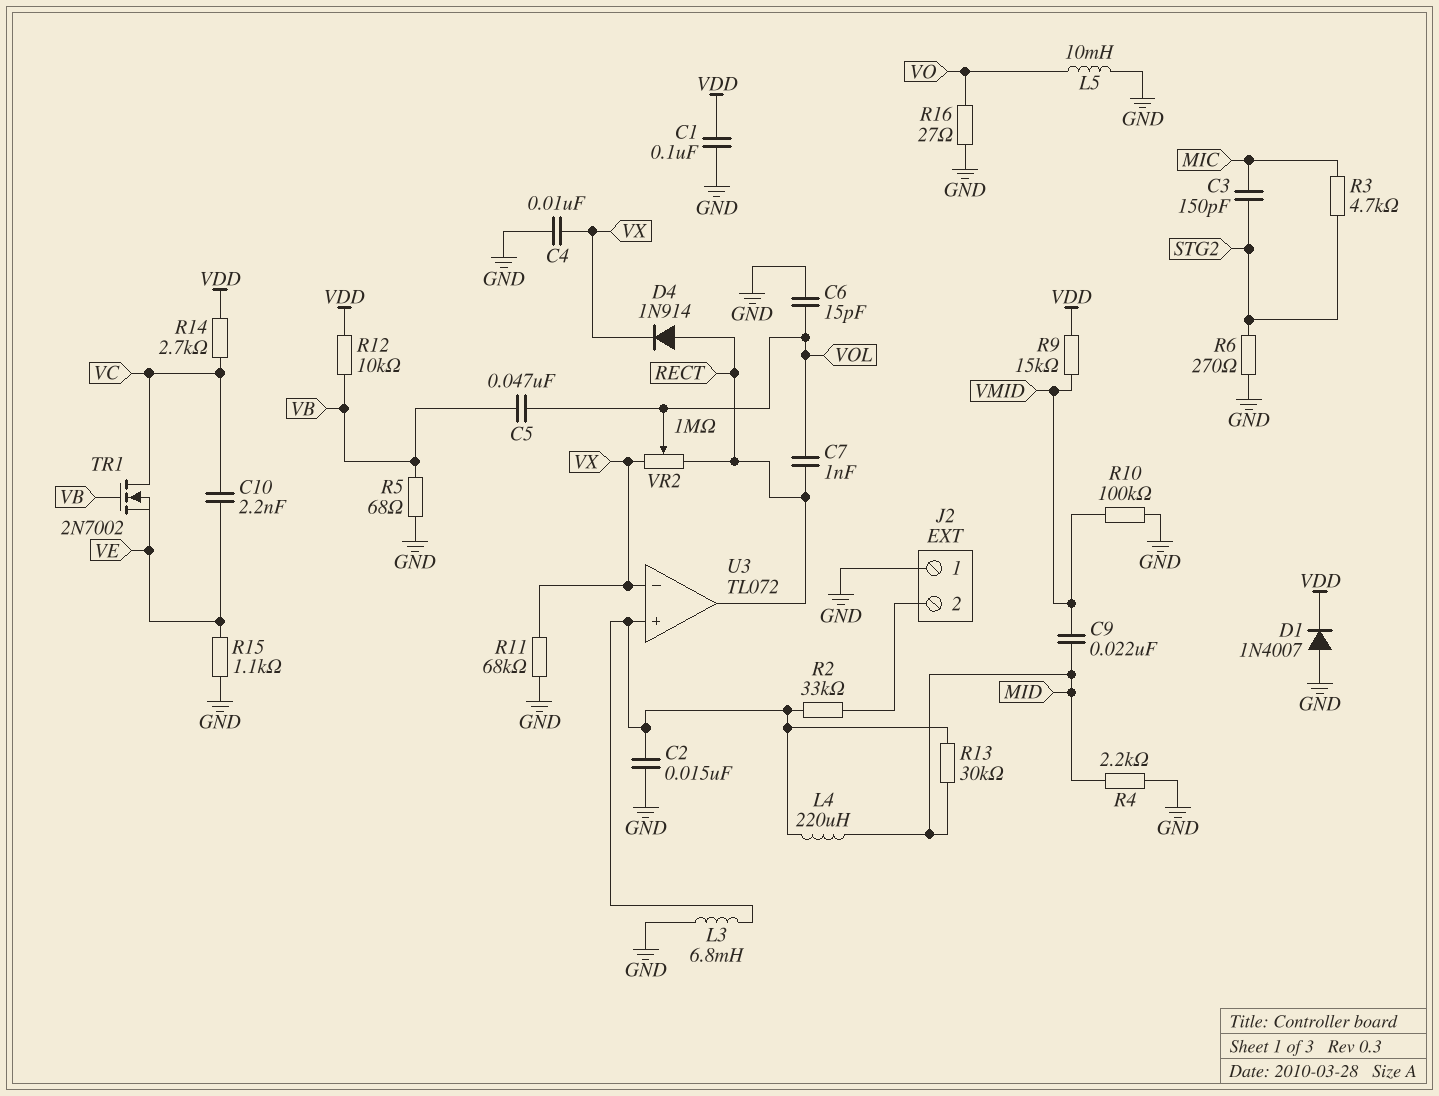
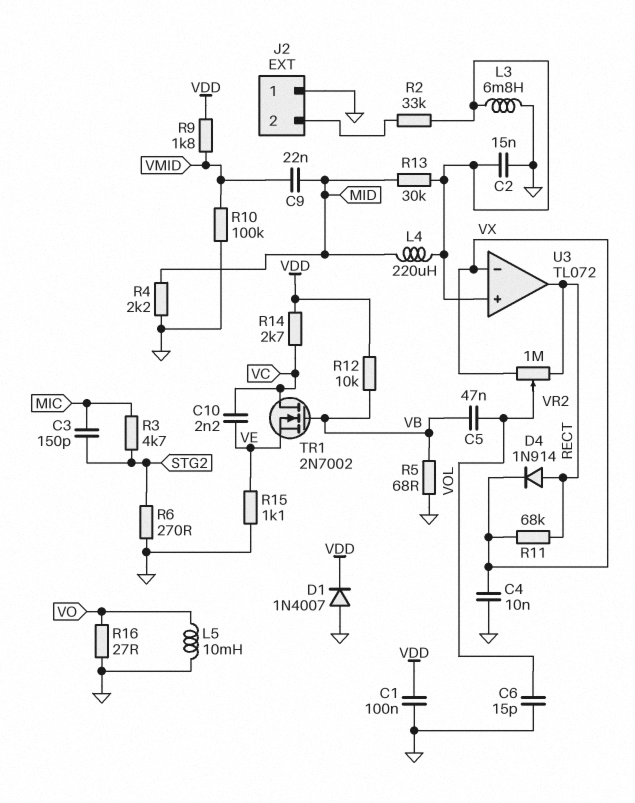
C7: 1nF (RECT, VOL) -> none
R9: 15k (VDD, VMID) -> 1.8k (VDD, VMID)
R11: 68k (GND, VX) -> 68k (RECT, VX)

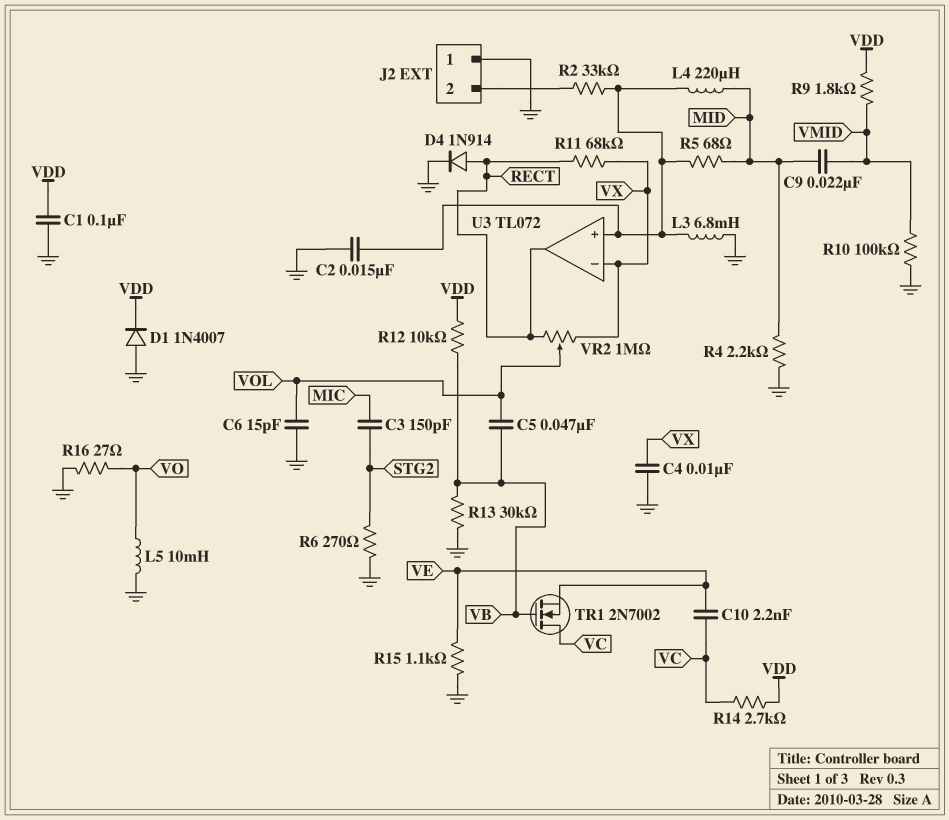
D4: diode 1N914 (A RECT, K VX) -> diode 1N914 (A RECT, K GND)
R3: 4.7k (MIC, STG2) -> none
R5: 68 (GND, VB) -> 68 (MID, U3/in+)
R13: 30k (MID, U3/in+) -> 30k (GND, VB)

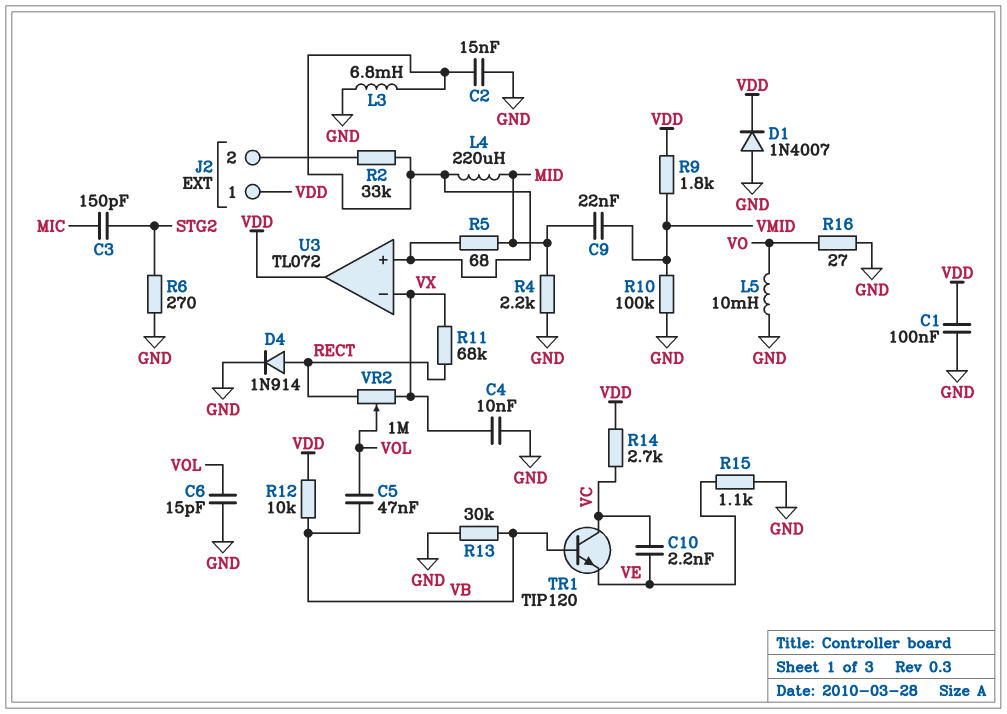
J2 pin 1: GND -> VDD
TR1: NMOS 2N7002 (G VB, D VC, S VE) -> NPN TIP120 (B VB, C VC, E VE)
U3 pin out: RECT -> VDD

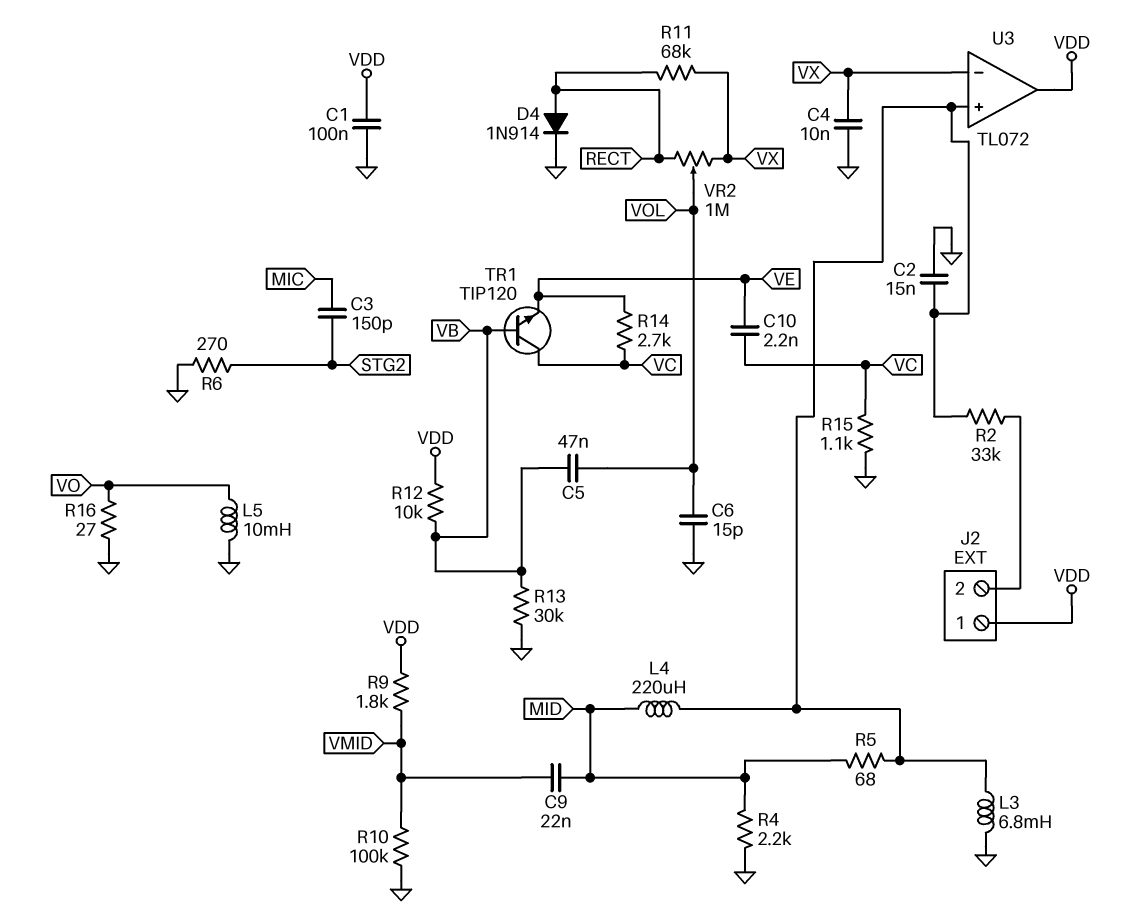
D1: diode 1N4007 (A GND, K VDD) -> none
R14: 2.7k (VC, VDD) -> 2.7k (VC, VE)
R15: 1.1k (GND, VE) -> 1.1k (GND, VC)

